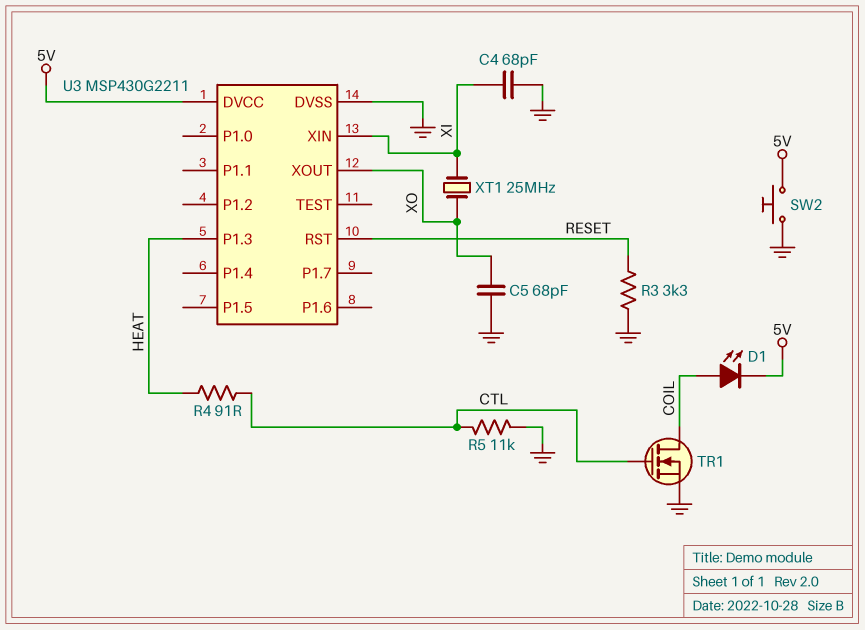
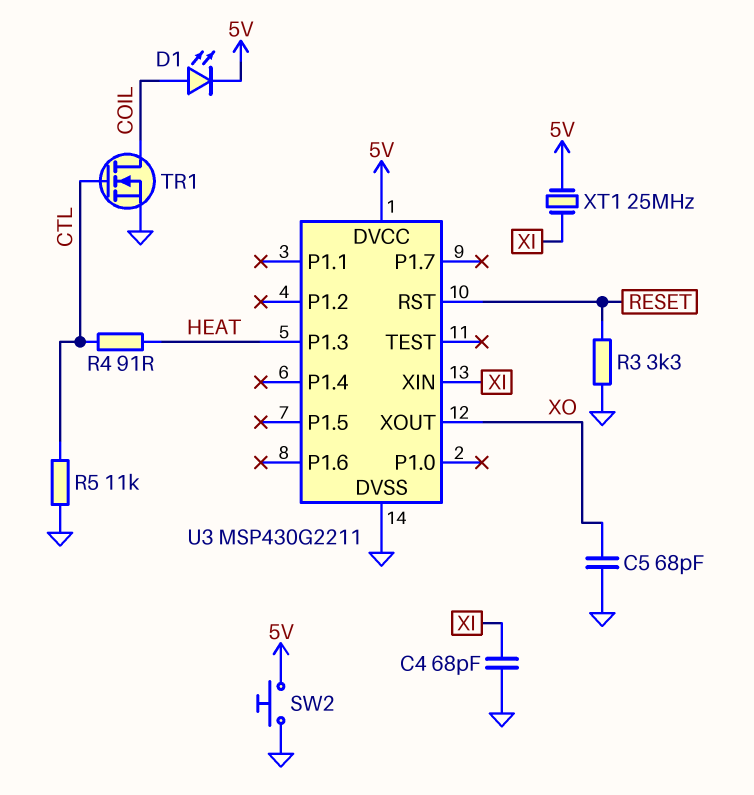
XT1: 25MHz (XI, XO) -> 25MHz (5V, XI)

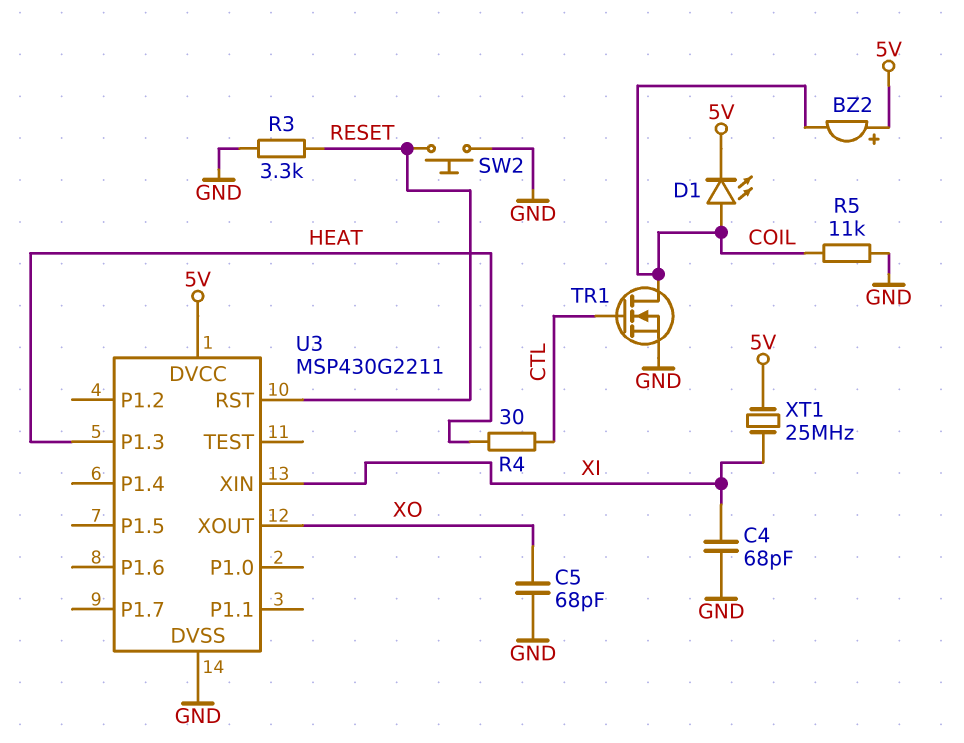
BZ2: none -> buzzer (plus 5V, minus COIL)
R4: 91 (CTL, HEAT) -> 30 (CTL, HEAT)
R5: 11k (CTL, GND) -> 11k (COIL, GND)
SW2: button (5V, GND) -> button (GND, RESET)

